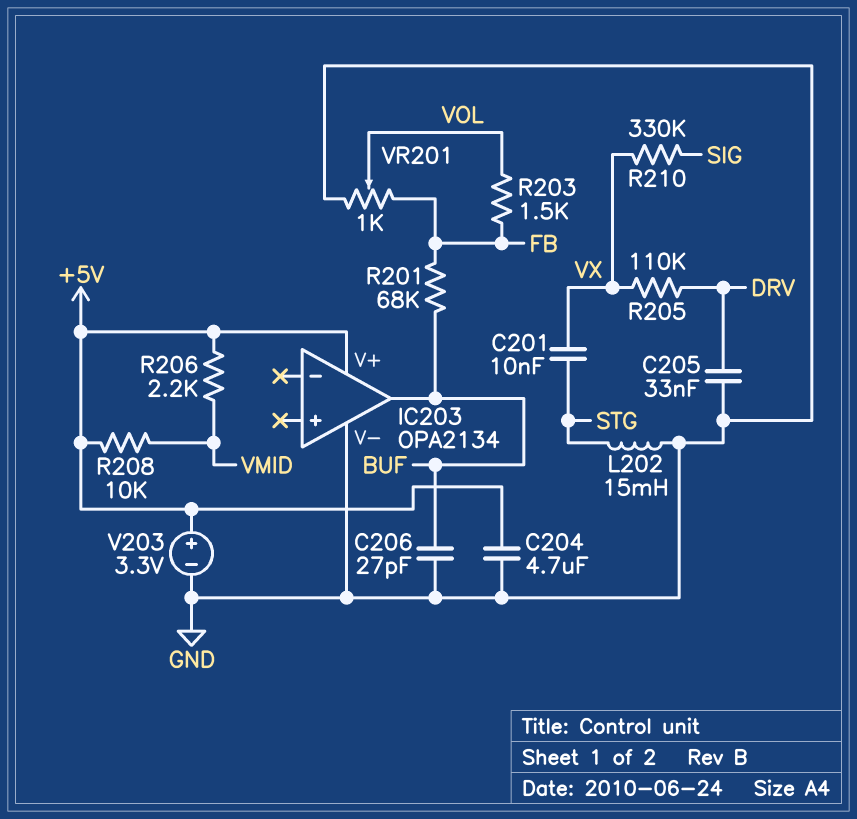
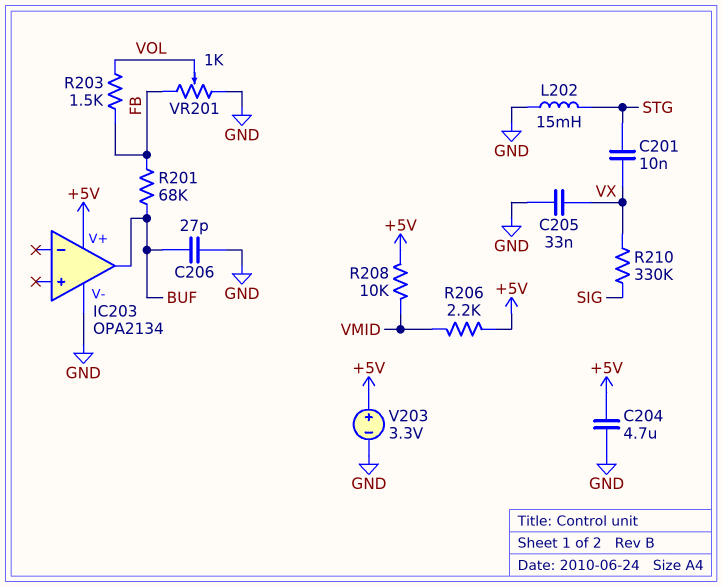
C205: 33nF (DRV, GND) -> 33nF (GND, VX)
R205: 110k (DRV, VX) -> none

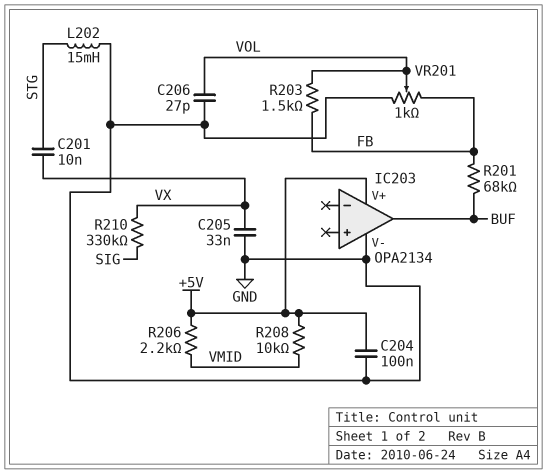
C204: 4.7uF (+5V, GND) -> 100nF (+5V, GND)
C206: 27pF (BUF, GND) -> 27pF (GND, VOL)
V203: 3.3V (plus +5V, minus GND) -> none

